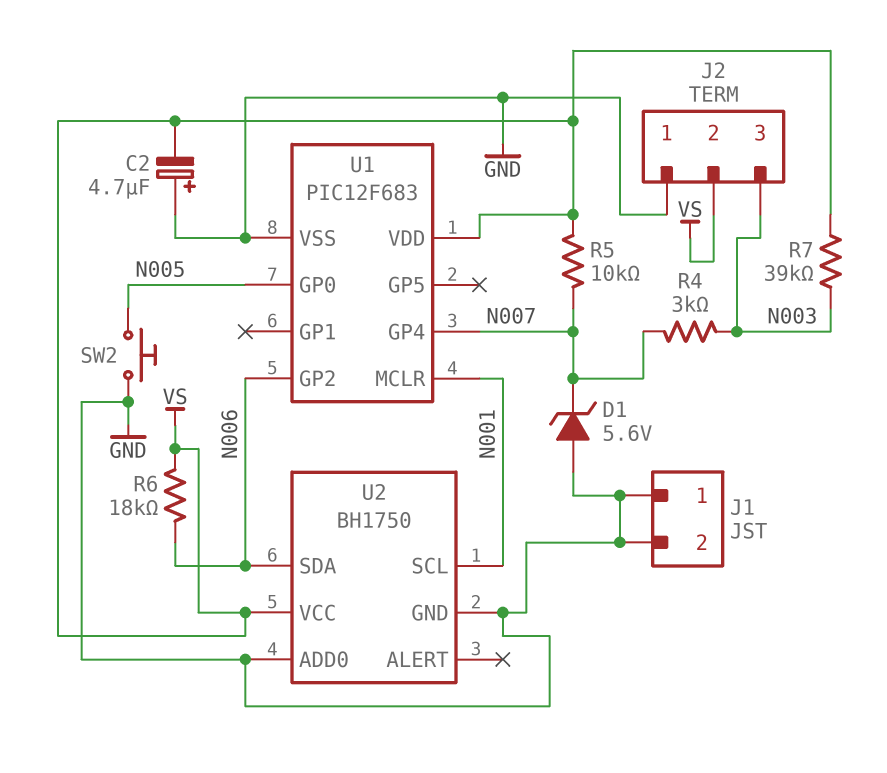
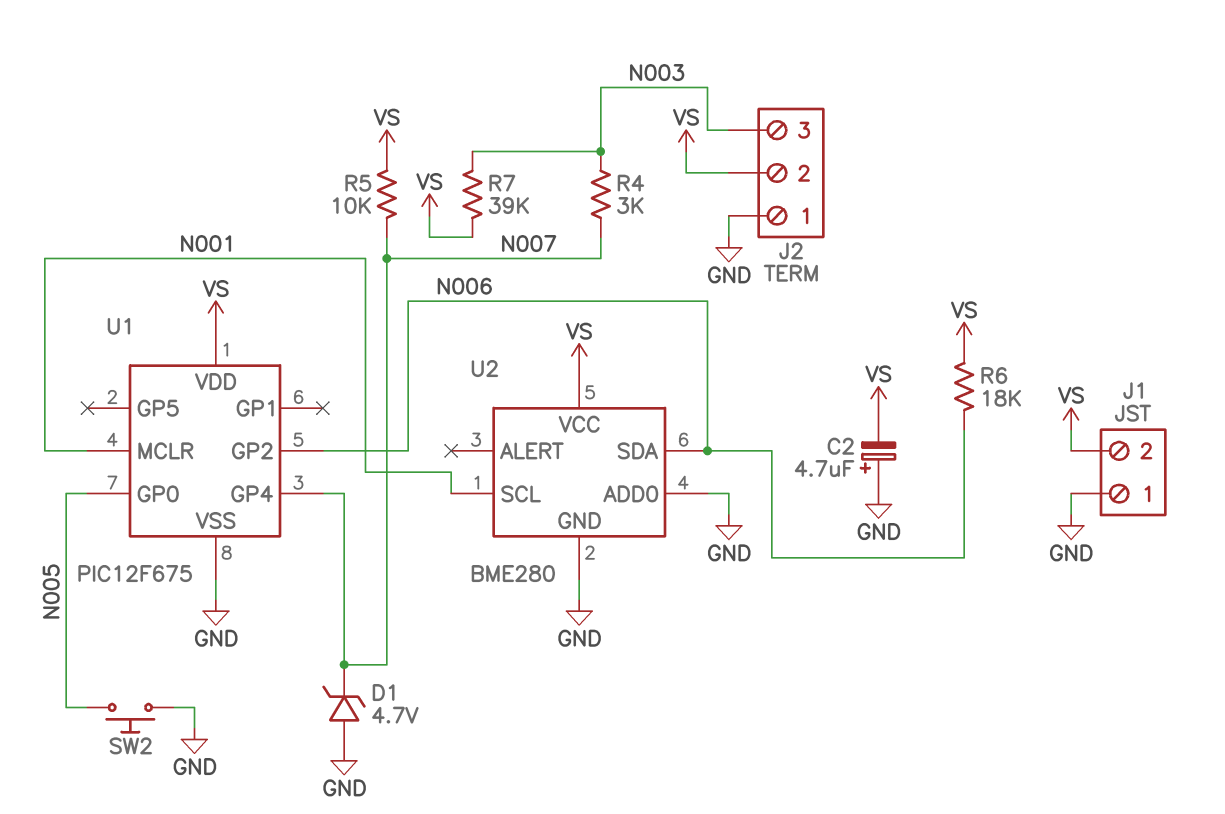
D1: zener 5.6V (A GND, K N007) -> zener 4.7V (A GND, K N007)
J1 pin 2: GND -> VS
U1: PIC12F683 -> PIC12F675
U2: BH1750 -> BME280

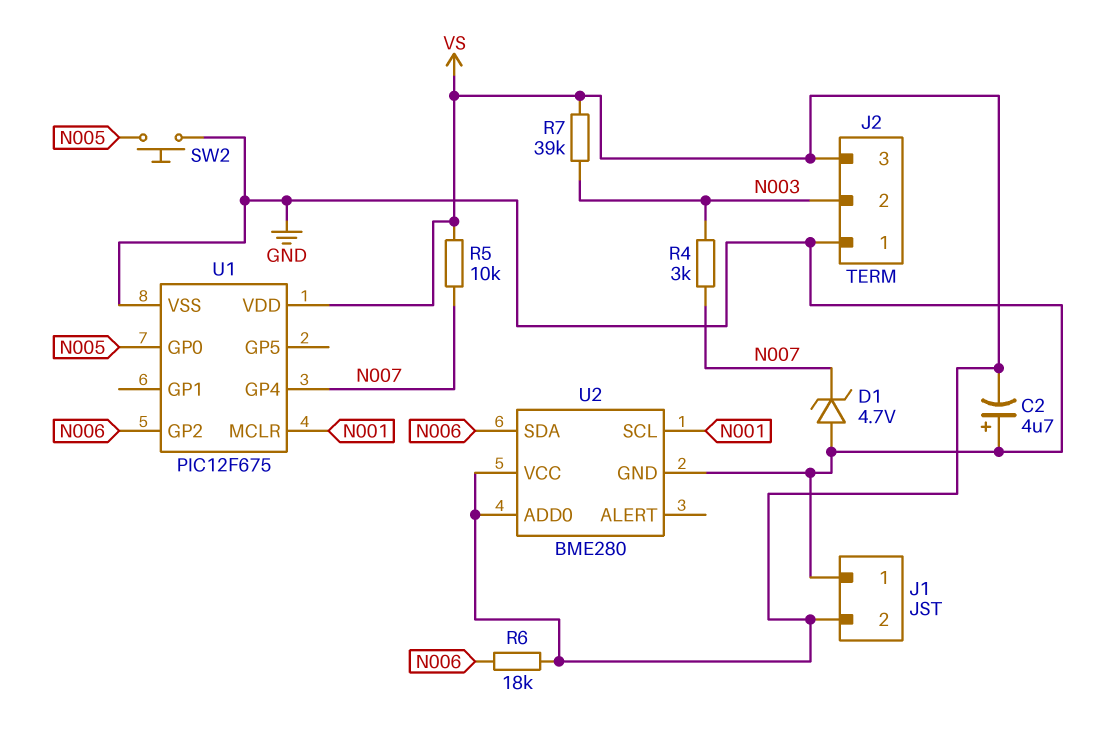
J2 pin 2: VS -> N003
J2 pin 3: N003 -> VS
U2 pin ADD0: GND -> VS

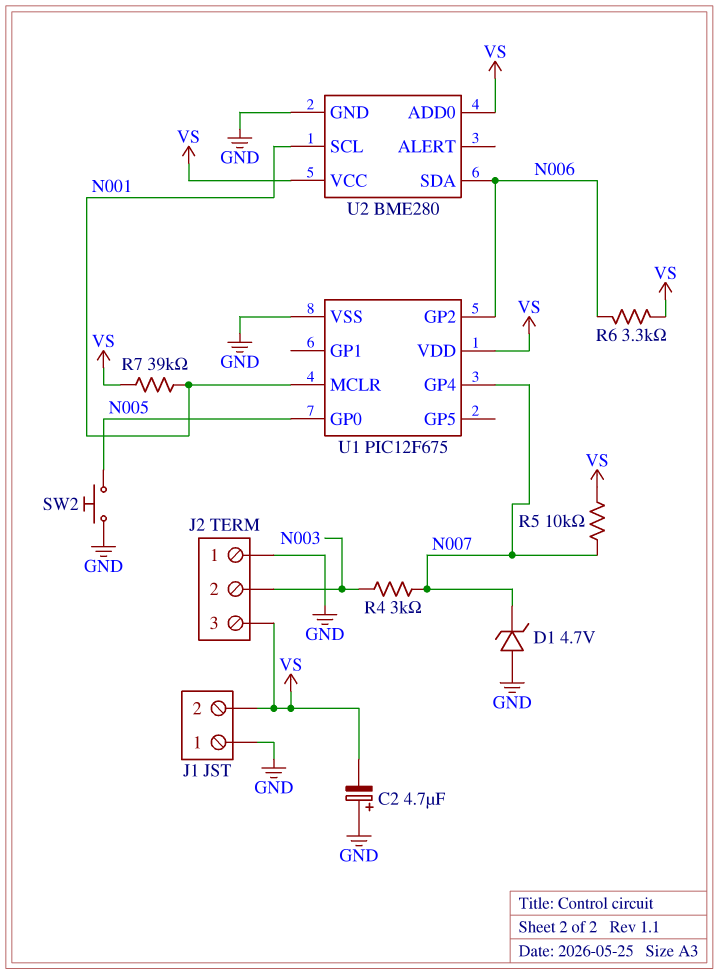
R6: 18k (N006, VS) -> 3.3k (N006, VS)
R7: 39k (N003, VS) -> 39k (N001, VS)

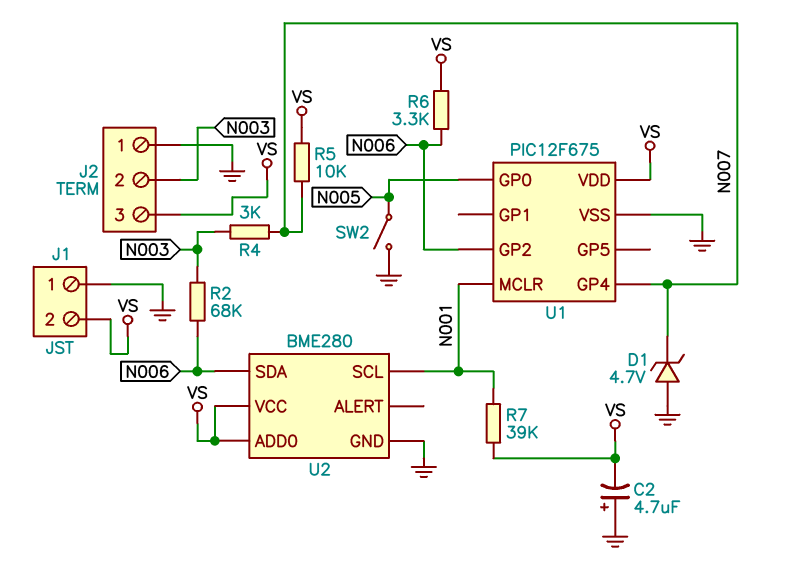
R2: none -> 68k (N003, N006)
SW2: button (GND, N005) -> switch (GND, N005)

